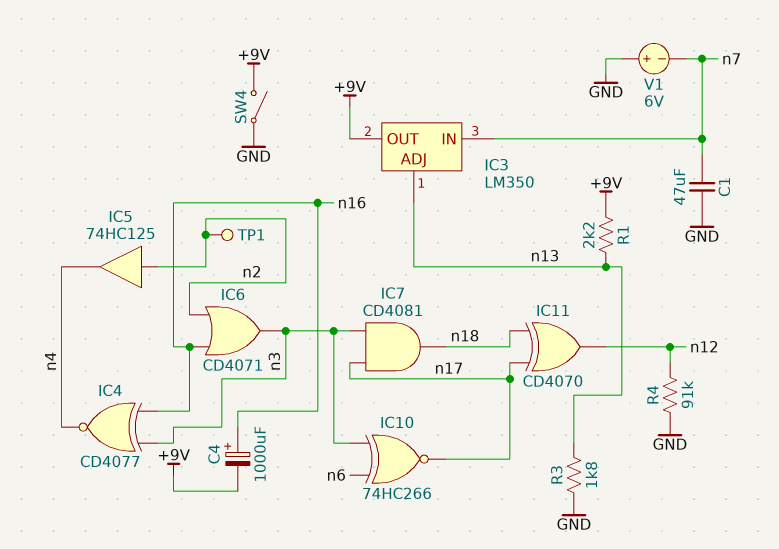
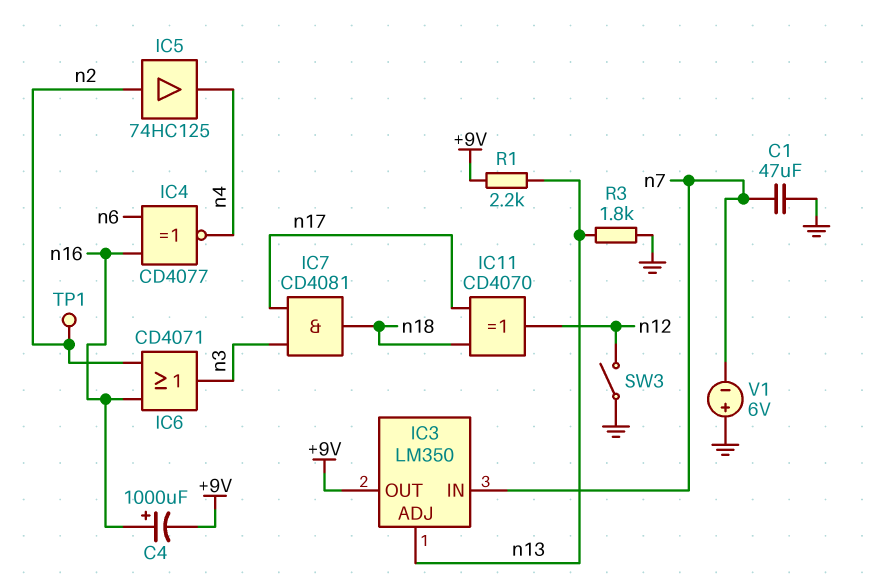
IC4: XNOR CD4077 (in n3, in n16, out n4) -> XNOR CD4077 (in n6, in n16, out n4)
IC10: XNOR 74HC266 (in n3, in n6, out n17) -> none
R4: 91k (GND, n12) -> none
SW3: none -> switch (GND, n12)
SW4: switch (+9V, GND) -> none

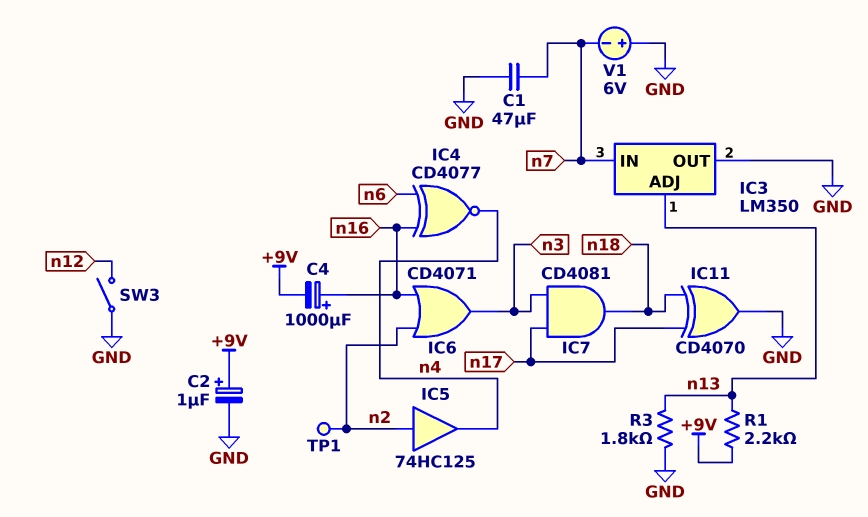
C2: none -> 1uF (plus +9V, minus GND)
IC3 pin OUT: +9V -> GND
IC11: XOR CD4070 (in n17, in n18, out n12) -> XOR CD4070 (in n17, in n18, out GND)

